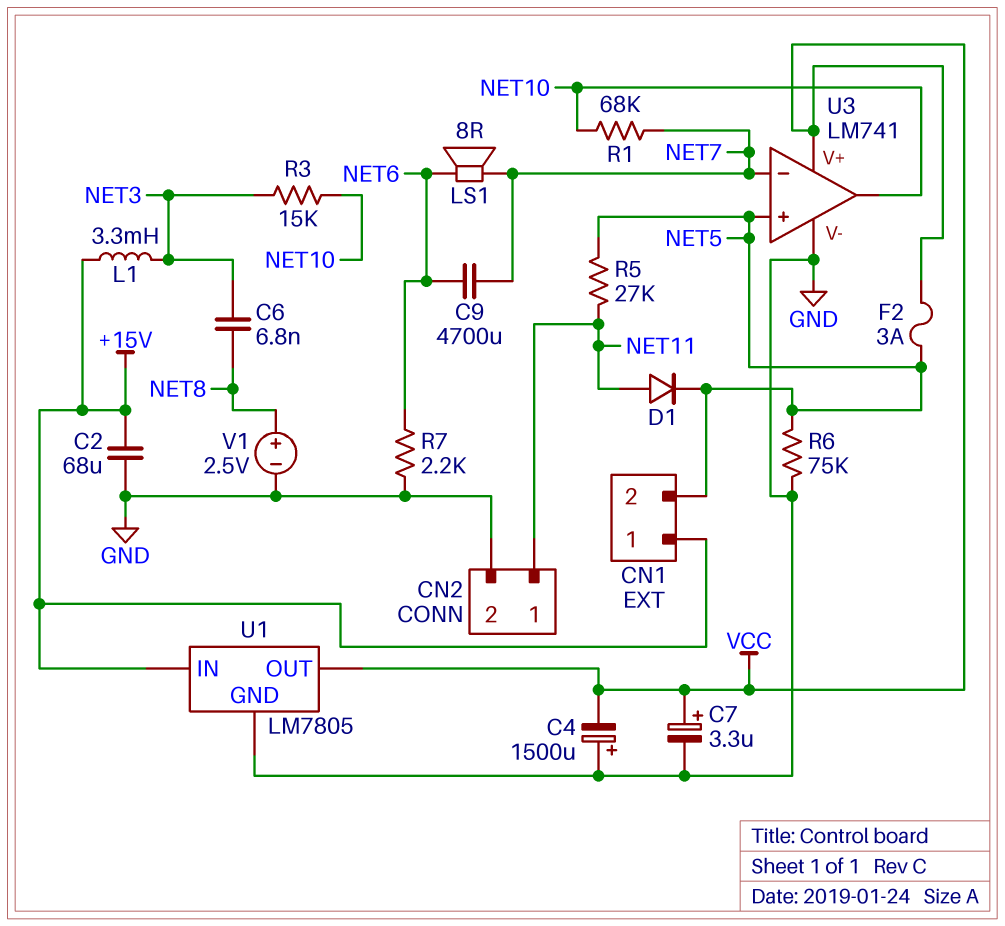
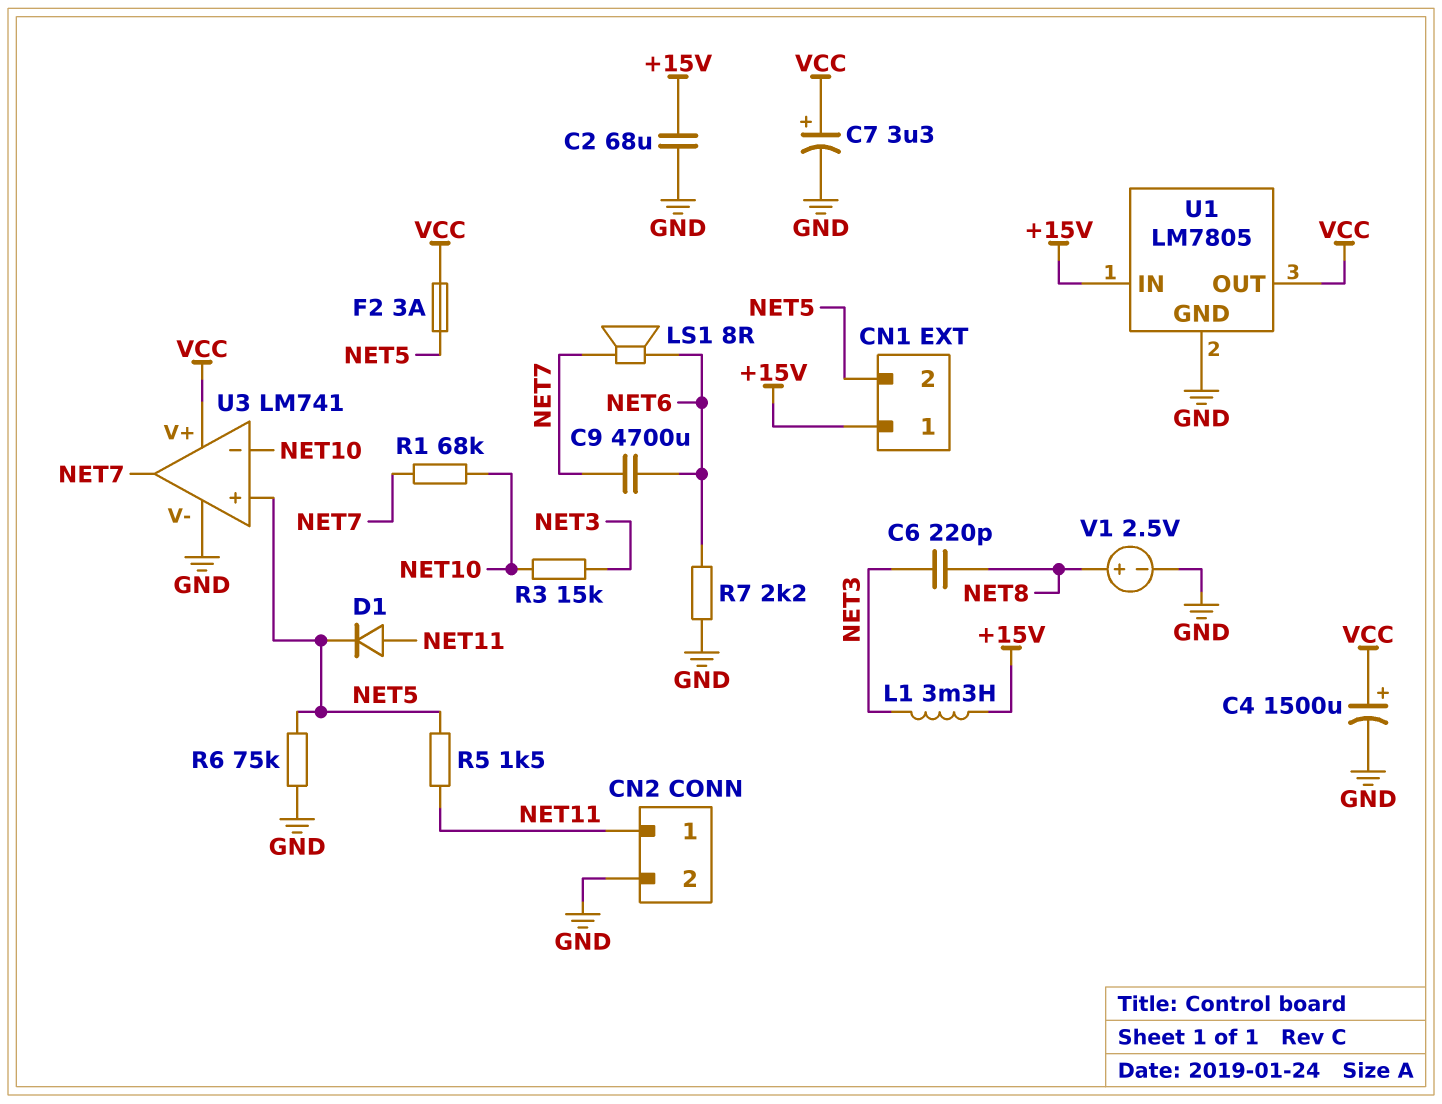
C4: 1500uF (plus GND, minus VCC) -> 1500uF (plus VCC, minus GND)
C6: 6.8nF (NET3, NET8) -> 220pF (NET3, NET8)
R5: 27k (NET5, NET11) -> 1.5k (NET5, NET11)
U3 pin in-: NET7 -> NET10
U3 pin out: NET10 -> NET7

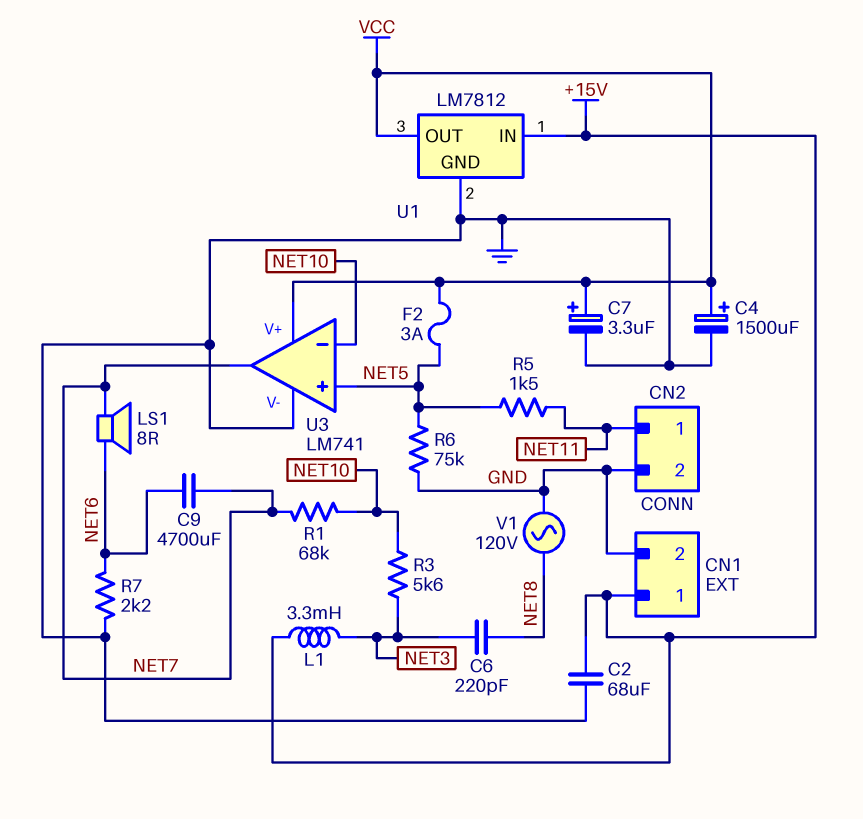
CN1 pin 2: NET5 -> GND
D1: diode (A NET11, K NET5) -> none
R3: 15k (NET3, NET10) -> 5.6k (NET3, NET10)
U1: LM7805 -> LM7812
V1: 2.5V (plus NET8, minus GND) -> AC 120V (GND, NET8)

